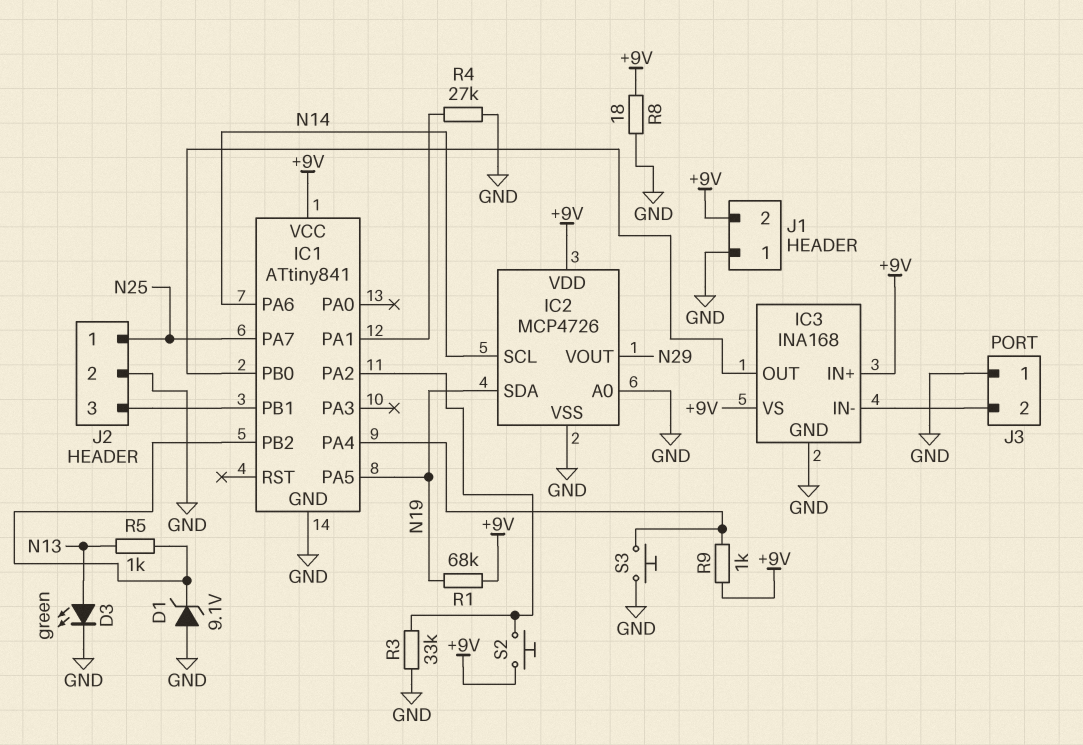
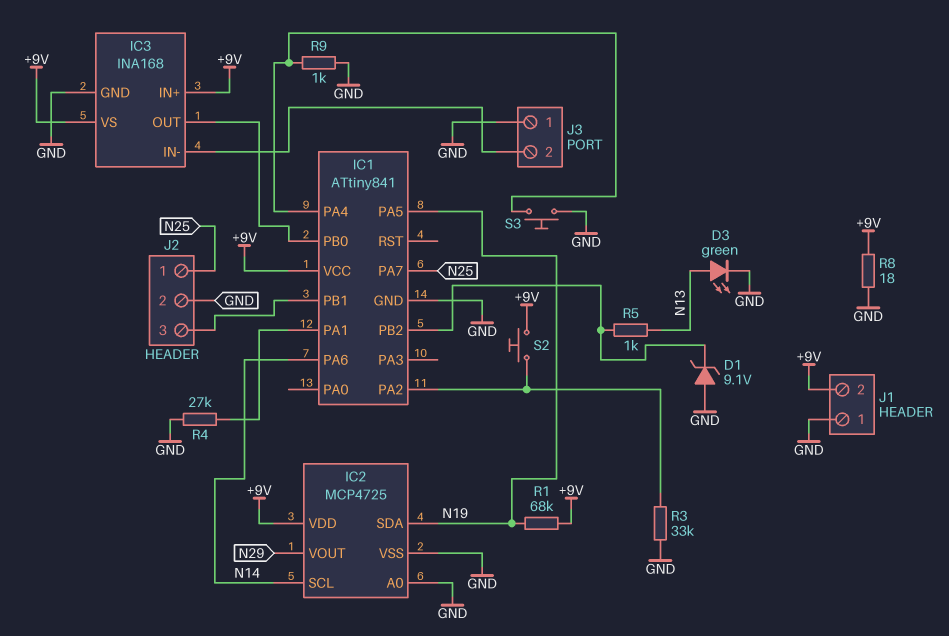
IC2: MCP4726 -> MCP4725
R9: 1k (+9V, IC1/PA4) -> 1k (GND, IC1/PA4)

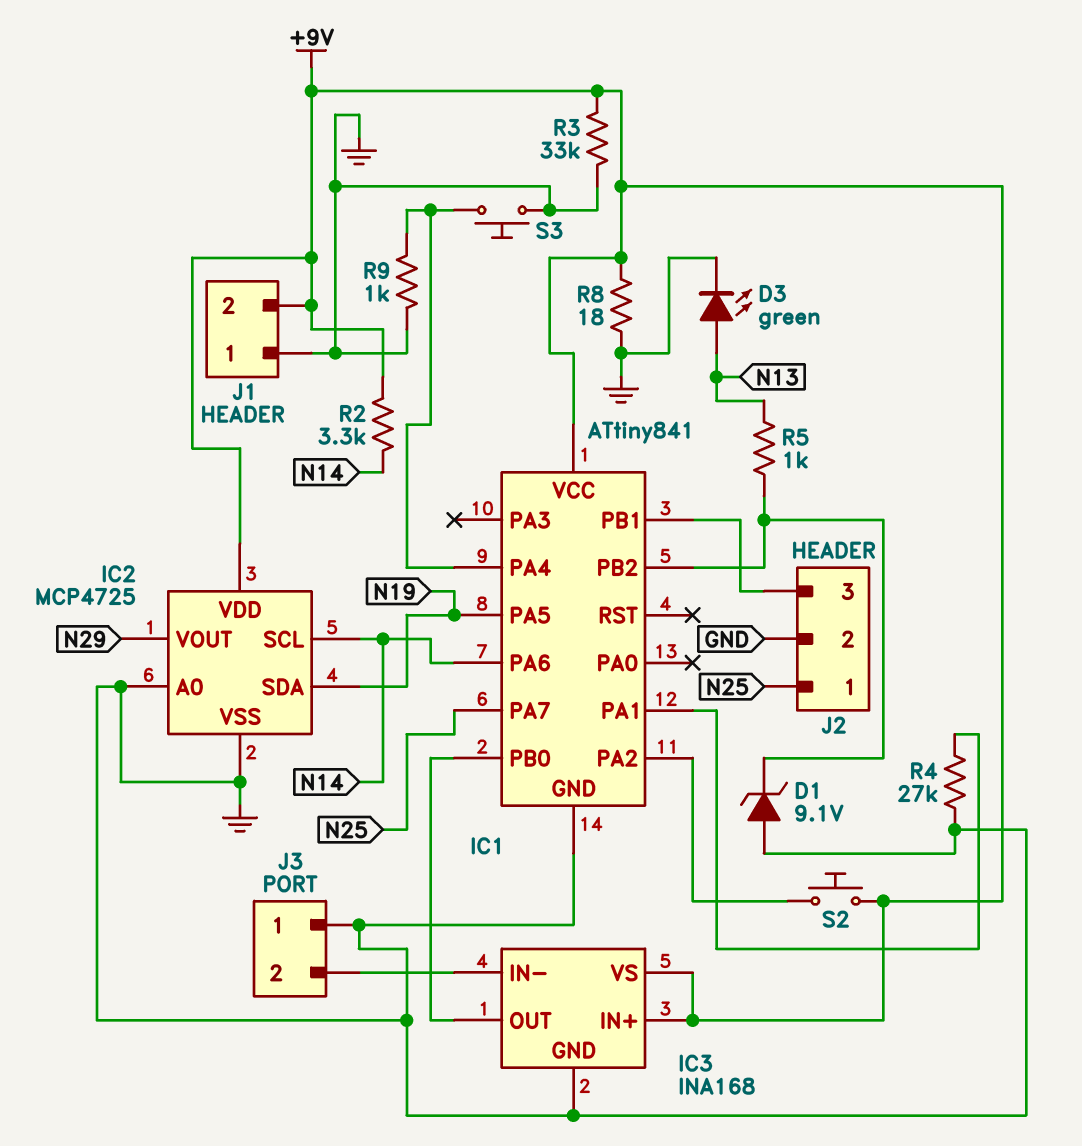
R1: 68k (+9V, N19) -> none
R2: none -> 3.3k (+9V, N14)
R3: 33k (GND, IC1/PA2) -> 33k (+9V, GND)

